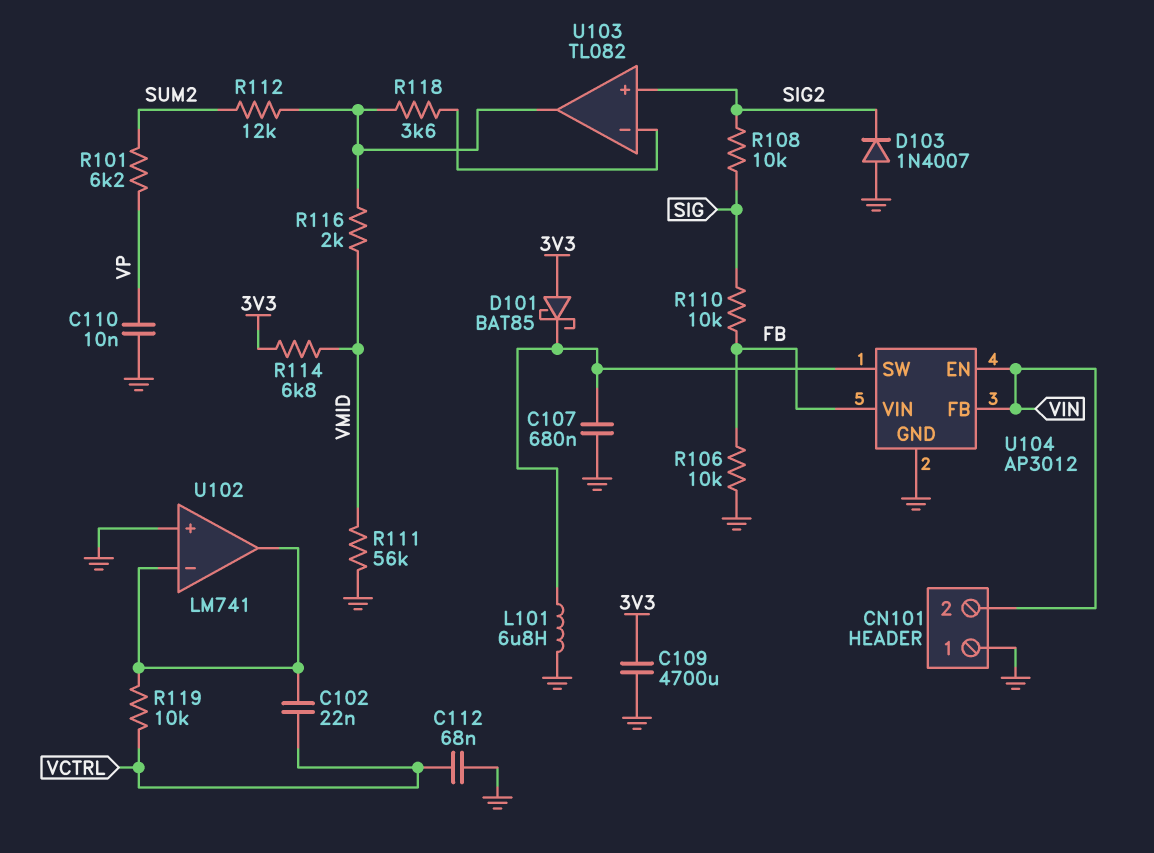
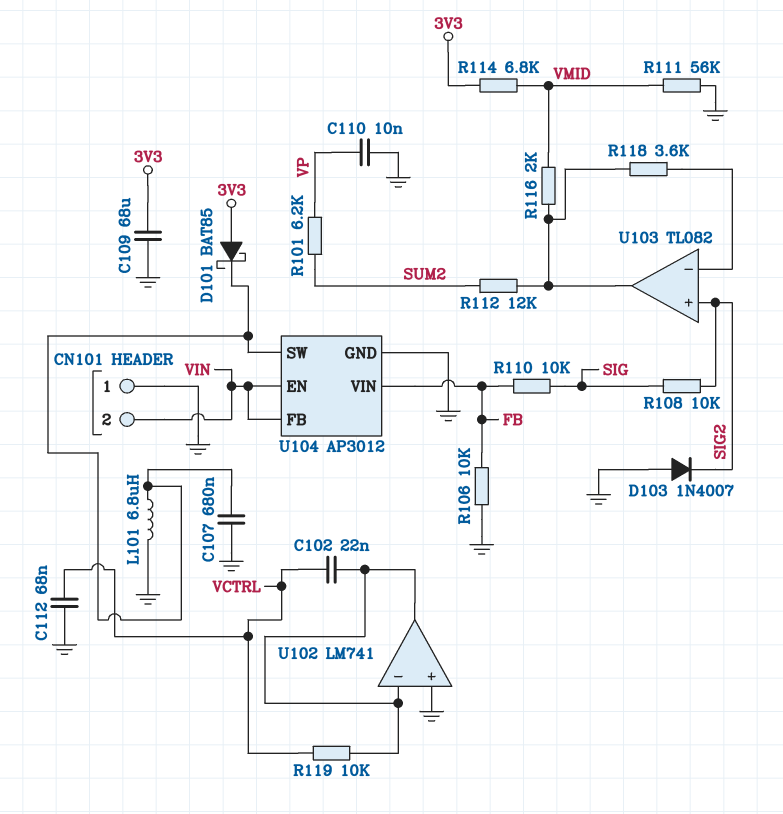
C109: 4700uF (3V3, GND) -> 68uF (3V3, GND)

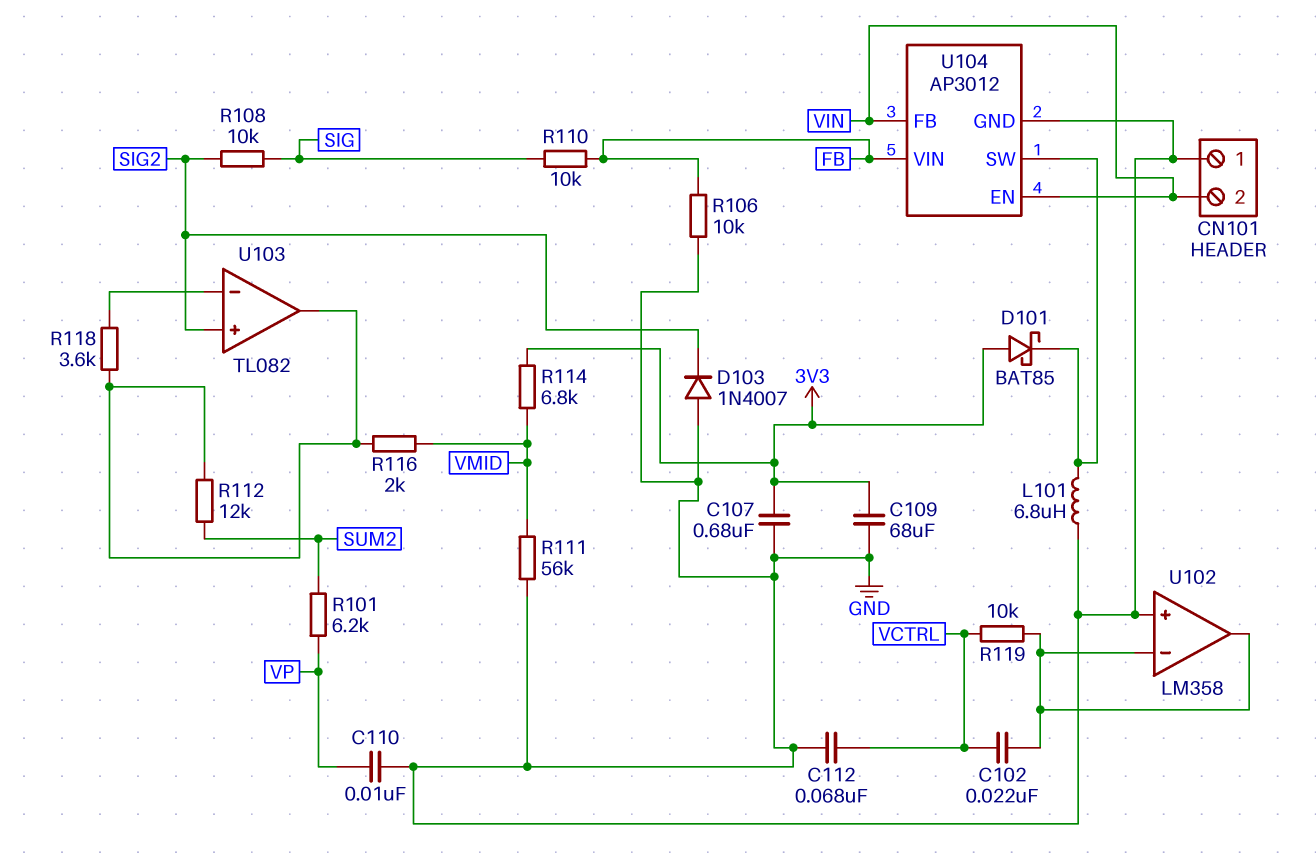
C107: 680nF (GND, U104/SW) -> 680nF (3V3, GND)
U102: LM741 -> LM358

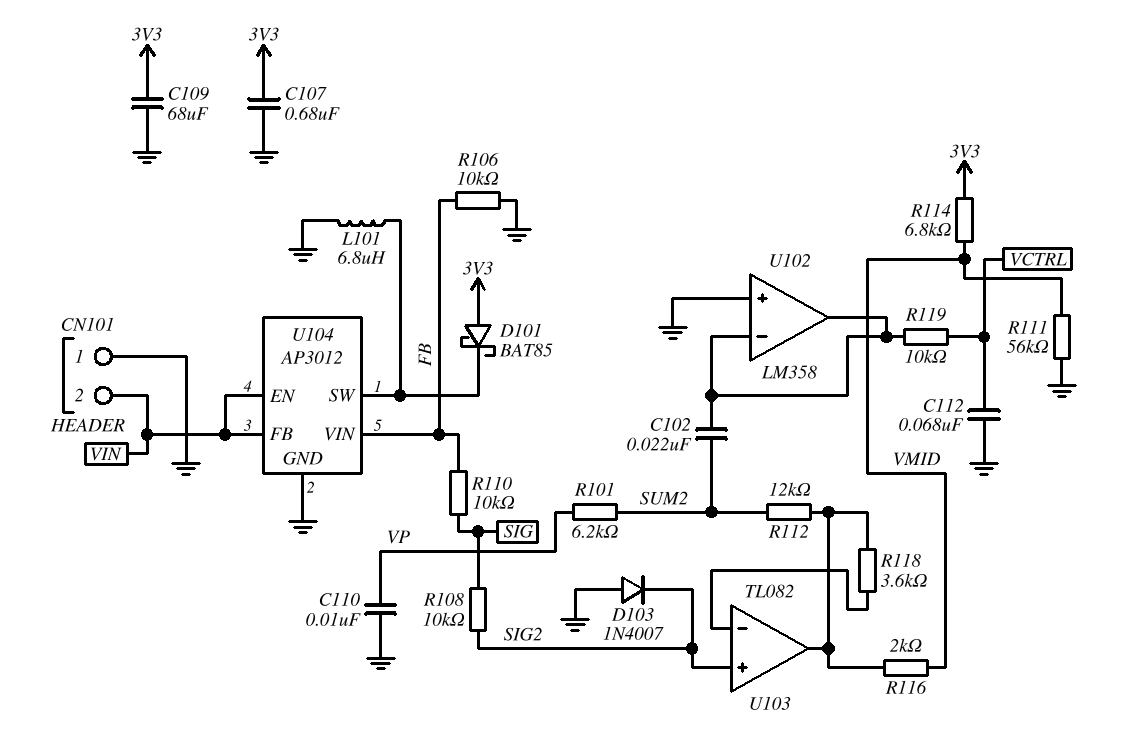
C102: 22nF (U102/in-, VCTRL) -> 22nF (SUM2, U102/in-)

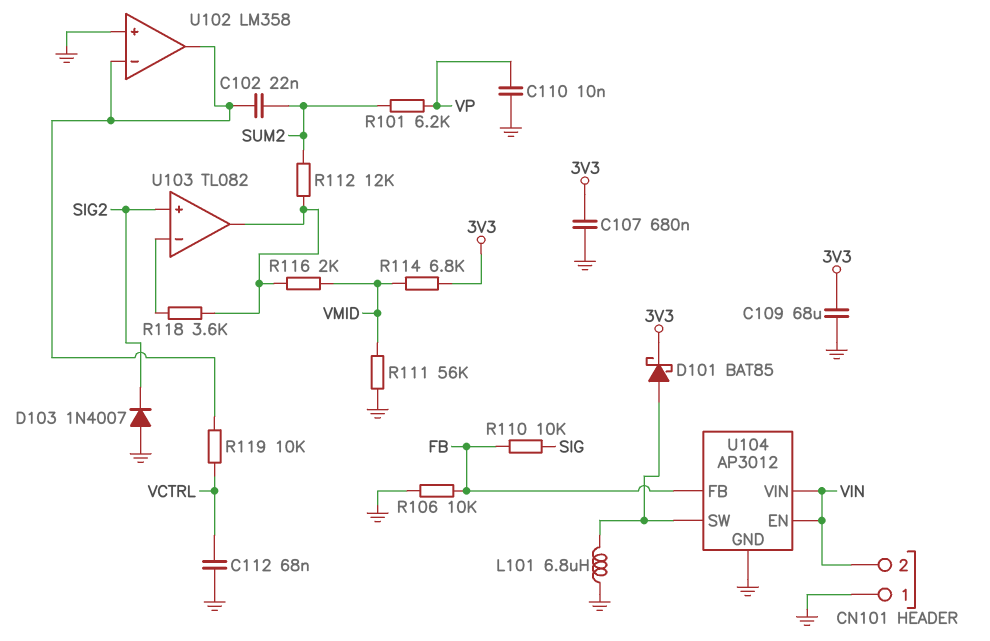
D101: schottky BAT85 (A 3V3, K U104/SW) -> schottky BAT85 (A U104/SW, K 3V3)
R108: 10k (SIG, SIG2) -> none
U104 pin FB: VIN -> FB
U104 pin VIN: FB -> VIN

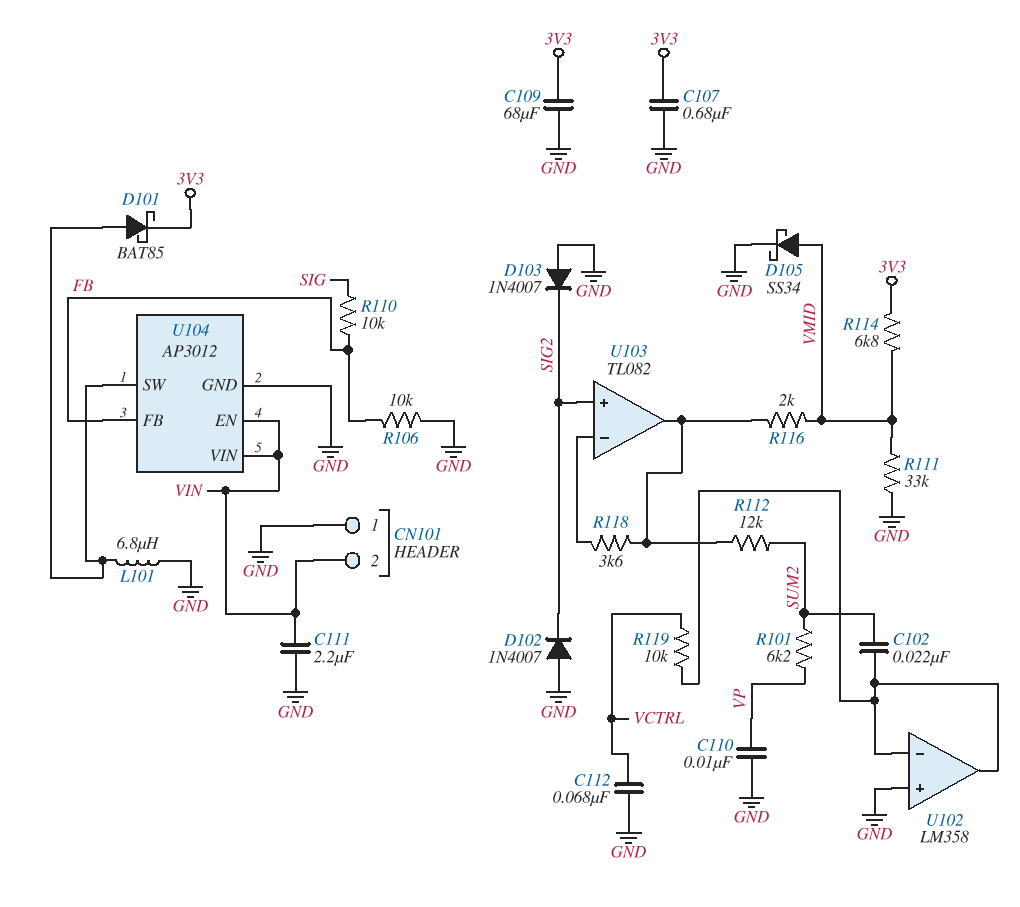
C111: none -> 2.2uF (GND, VIN)
D102: none -> diode 1N4007 (A GND, K SIG2)
D105: none -> schottky SS34 (A VMID, K GND)
R111: 56k (GND, VMID) -> 33k (GND, VMID)

